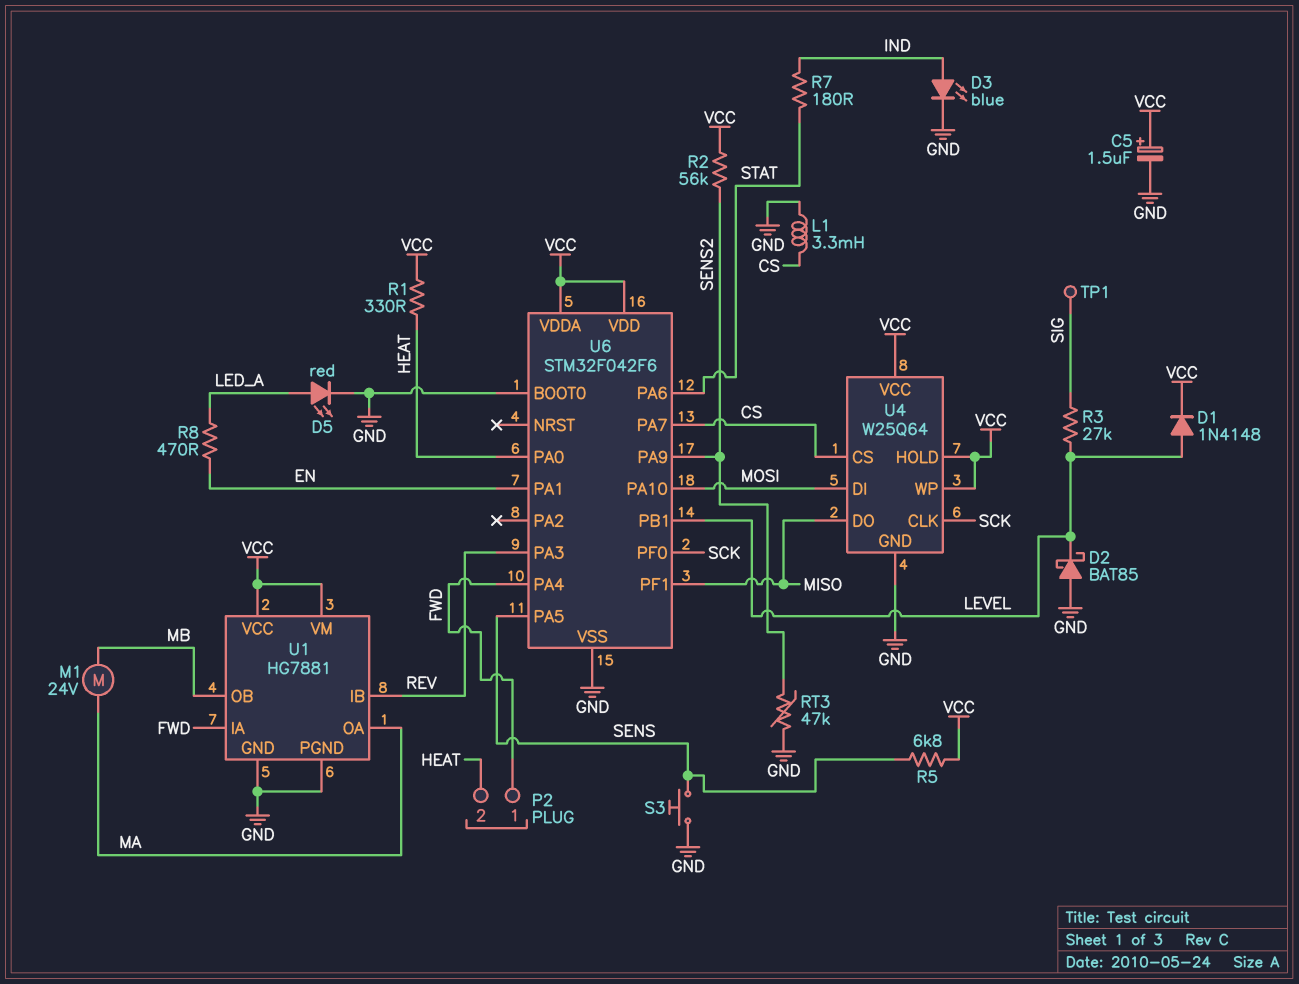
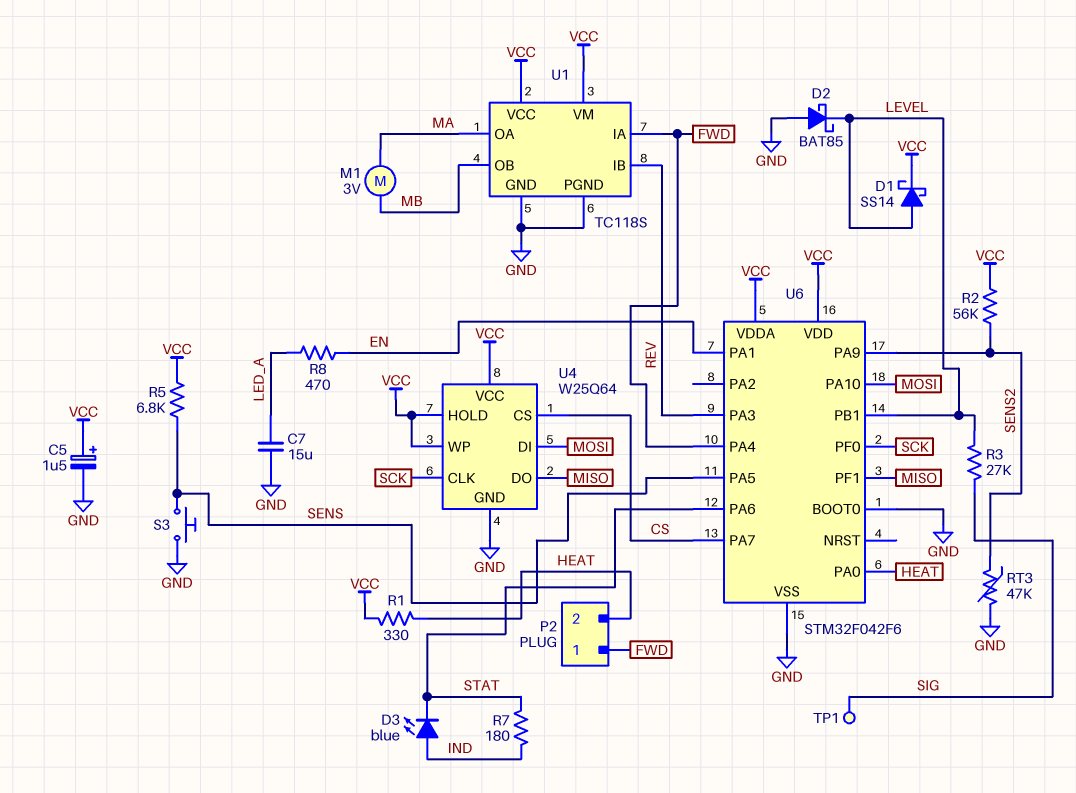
C7: none -> 15uF (GND, LED_A)
D1: diode 1N4148 (A LEVEL, K VCC) -> schottky SS14 (A LEVEL, K VCC)
D3: LED blue (A IND, K GND) -> LED blue (A IND, K STAT)
D5: LED red (A LED_A, K GND) -> none
L1: 3.3mH (CS, GND) -> none
M1: motor 24V (MA, MB) -> motor 3V (MA, MB)
U1: HG7881 -> TC118S

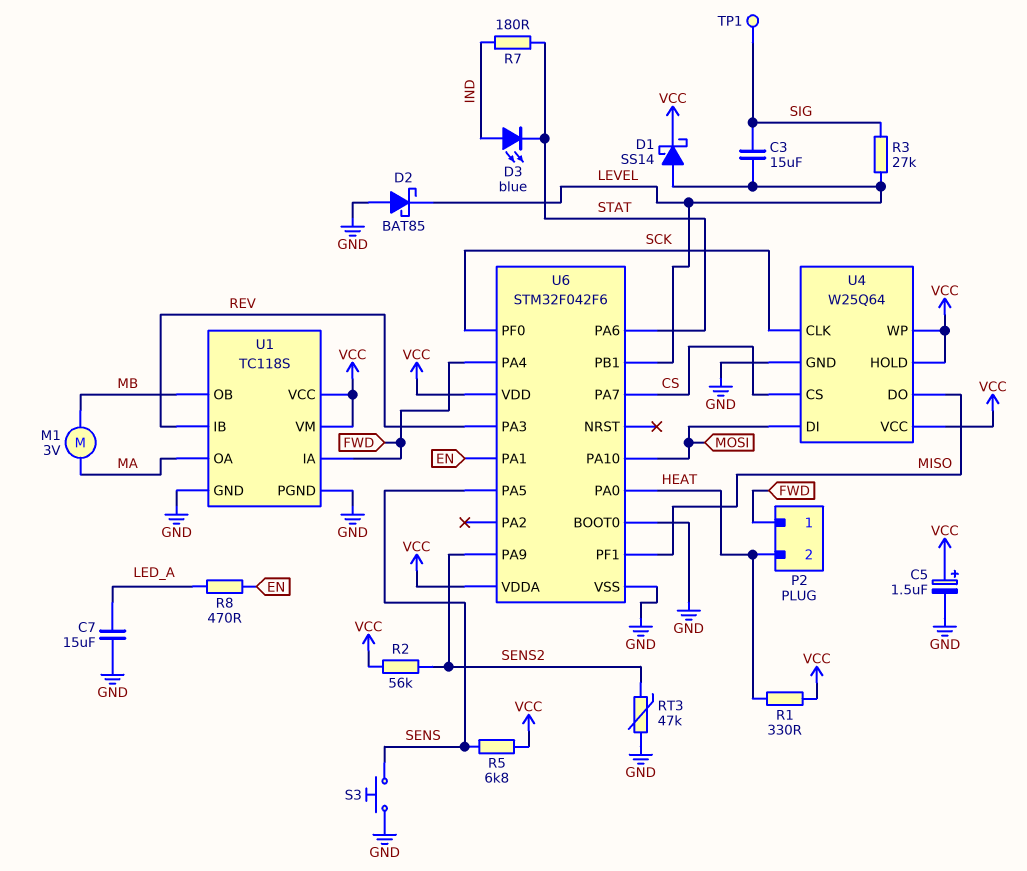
C3: none -> 15uF (LEVEL, SIG)

